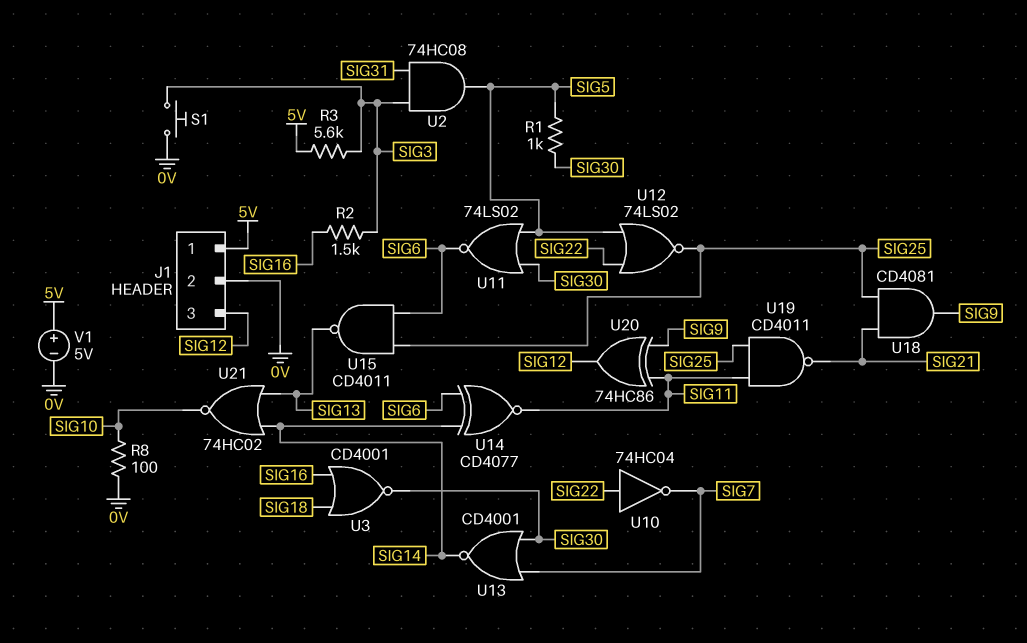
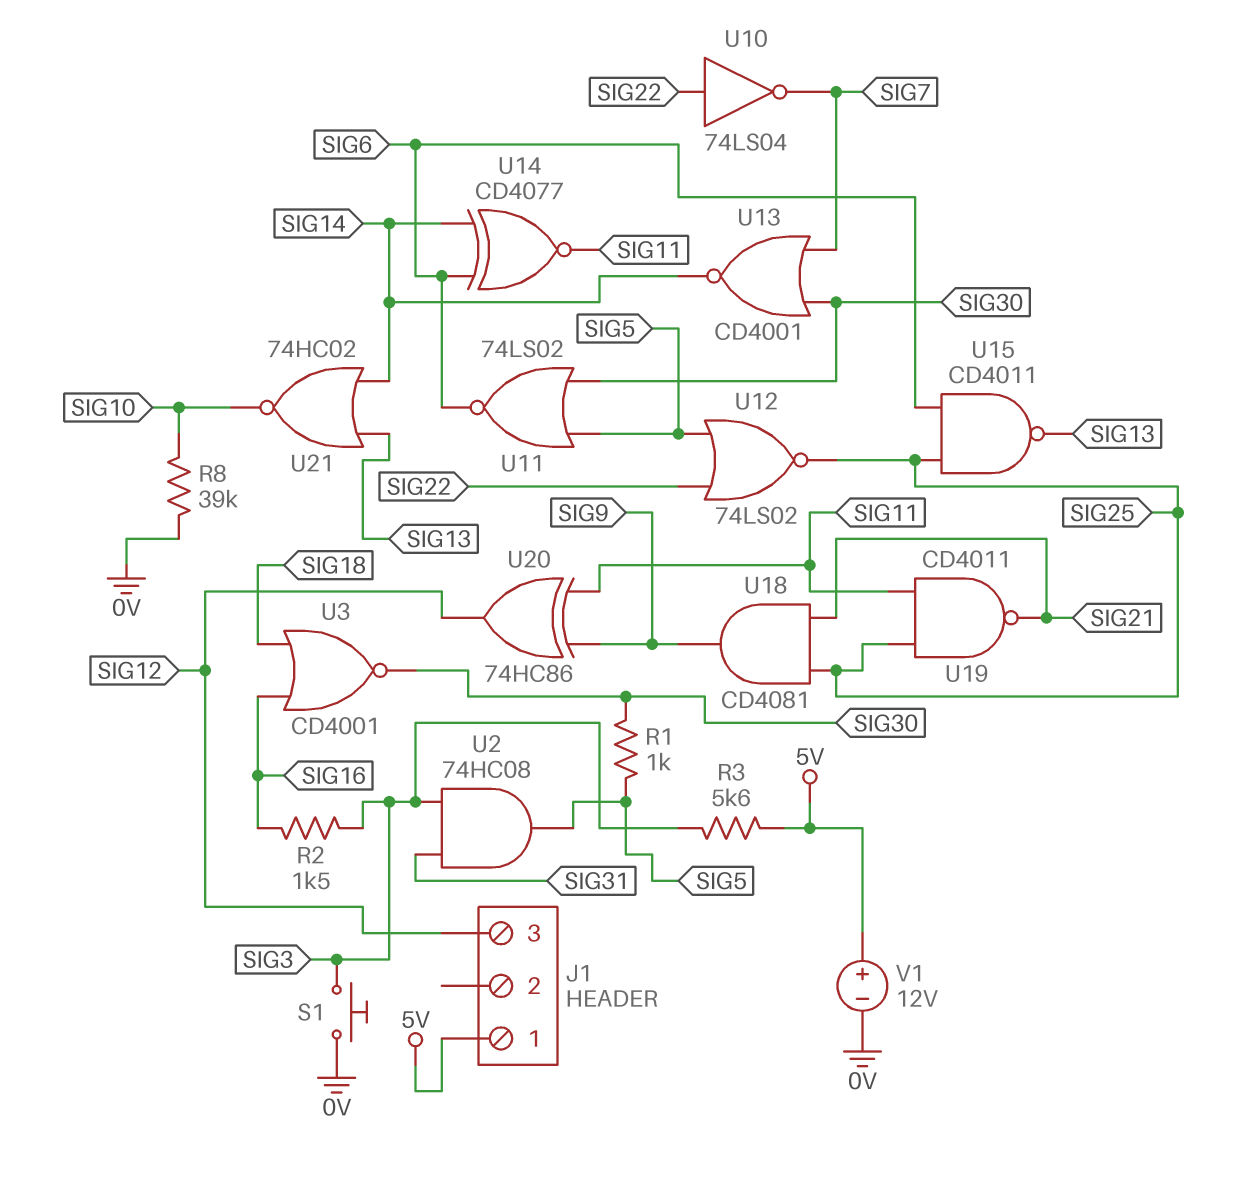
J1 pin 2: 0V -> none
R8: 100 (0V, SIG10) -> 39k (0V, SIG10)
U10: NOT 74HC04 (in SIG22, out SIG7) -> NOT 74LS04 (in SIG22, out SIG7)
V1: 5V (plus 5V, minus 0V) -> 12V (plus 5V, minus 0V)

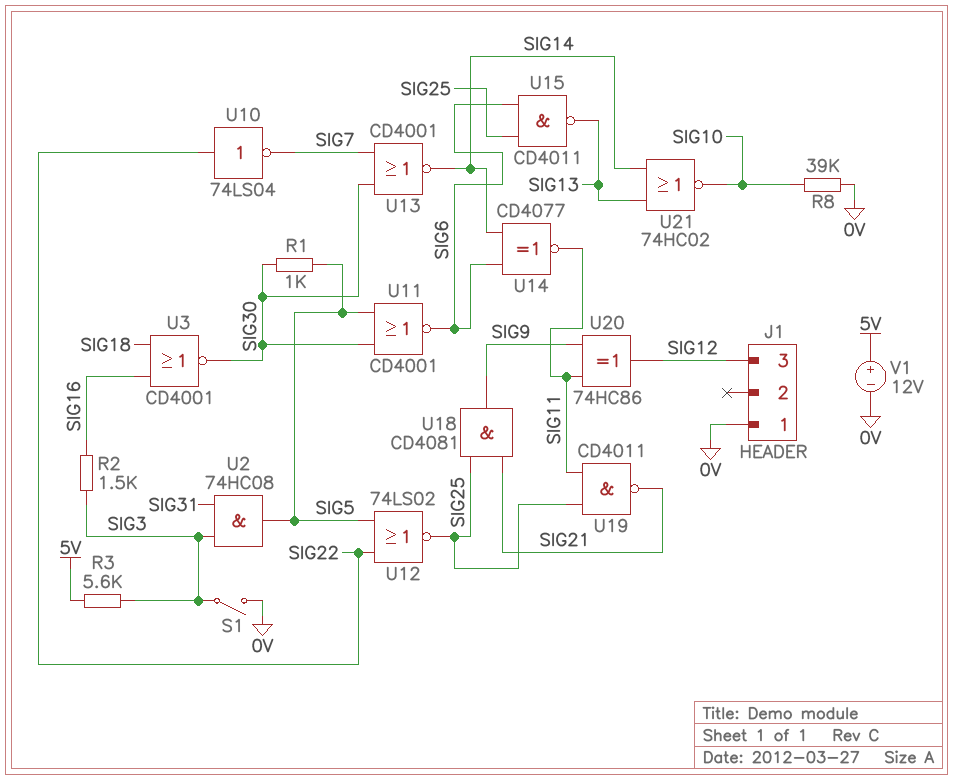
J1 pin 1: 5V -> 0V
S1: button (0V, SIG3) -> switch (0V, SIG3)
U11: NOR 74LS02 (in SIG5, in SIG30, out SIG6) -> NOR CD4001 (in SIG5, in SIG30, out SIG6)

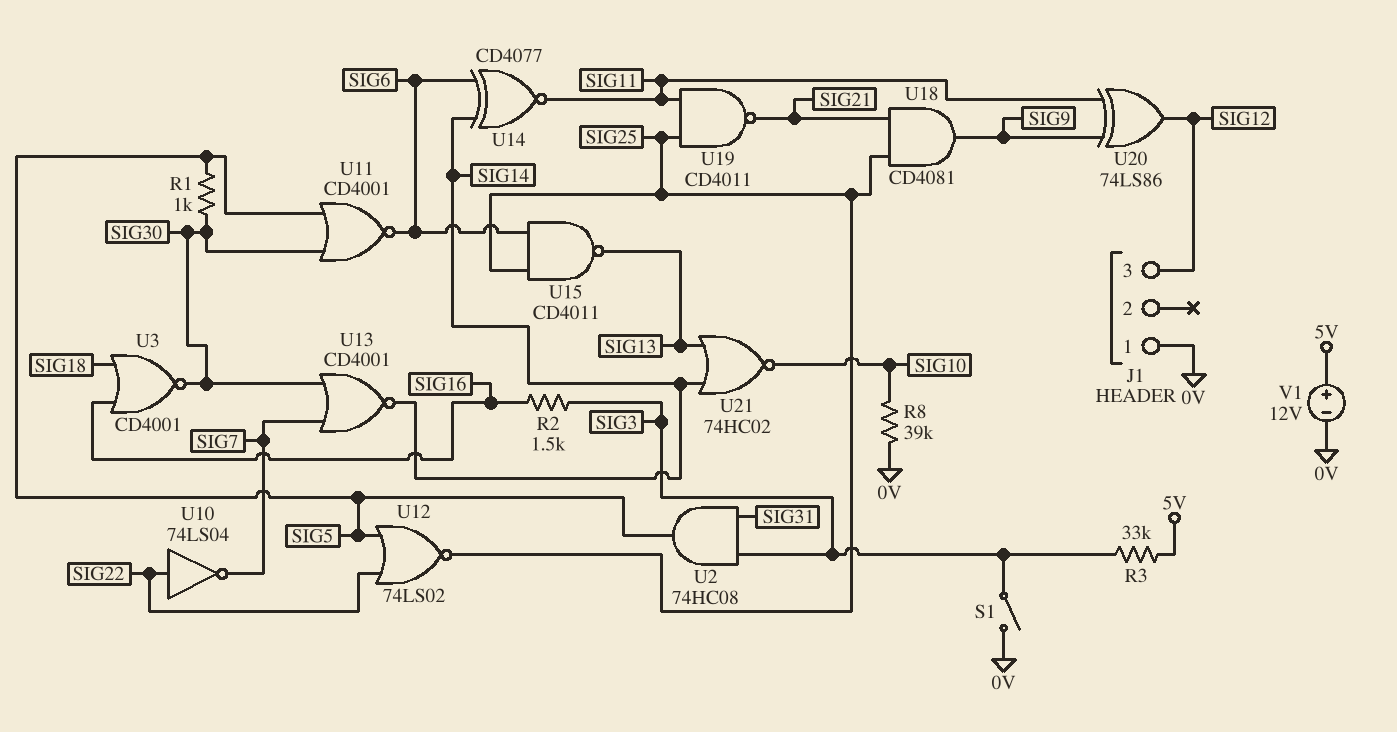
R3: 5.6k (5V, SIG3) -> 33k (5V, SIG3)
U20: XOR 74HC86 (in SIG9, in SIG11, out SIG12) -> XOR 74LS86 (in SIG9, in SIG11, out SIG12)

